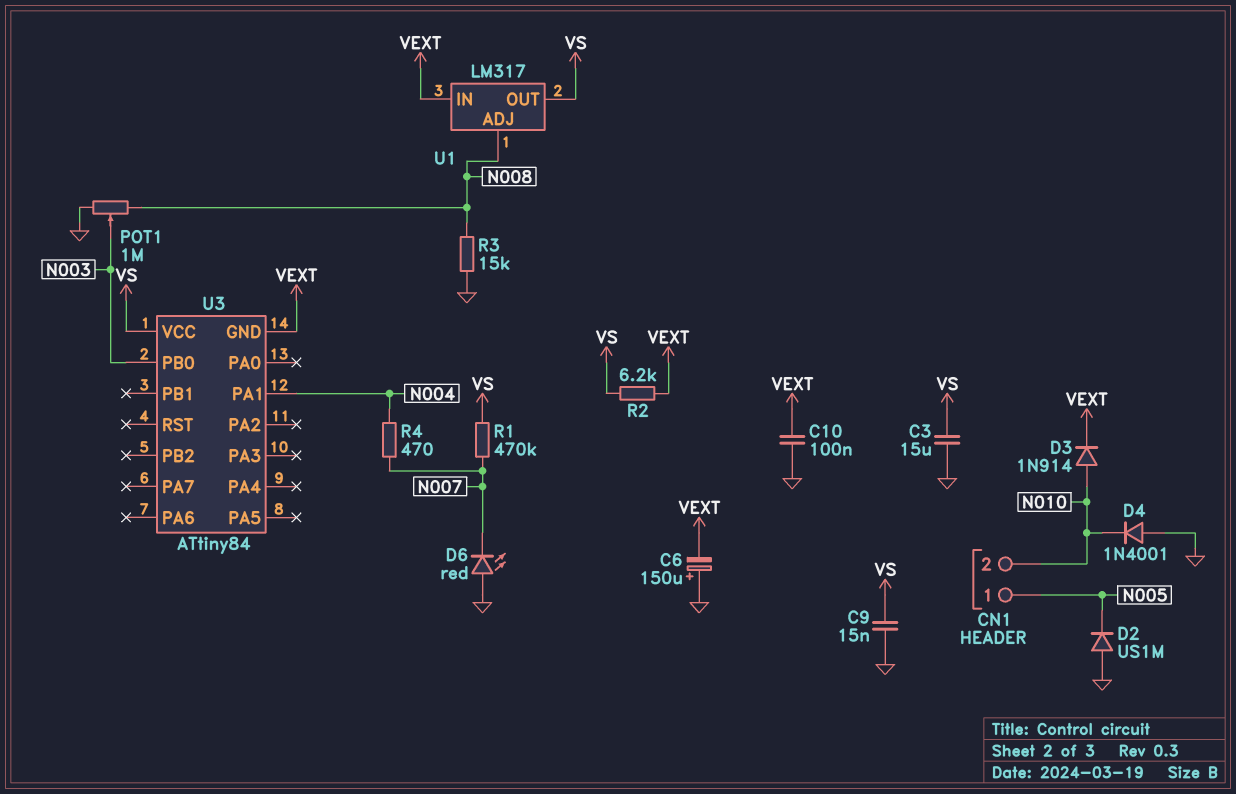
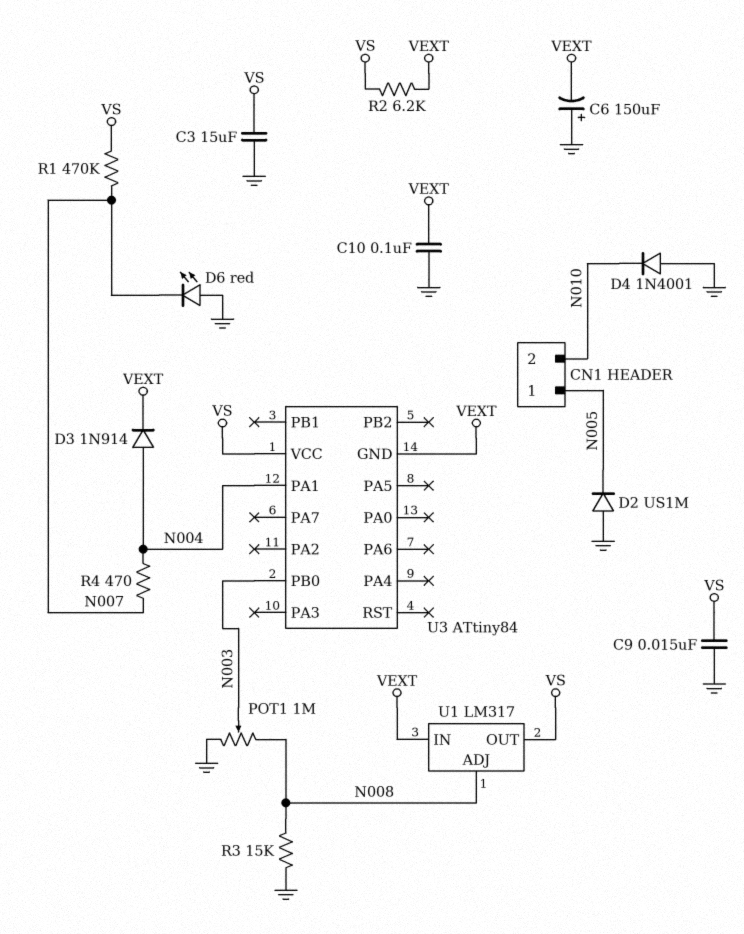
D3: diode 1N914 (A N010, K VEXT) -> diode 1N914 (A N004, K VEXT)

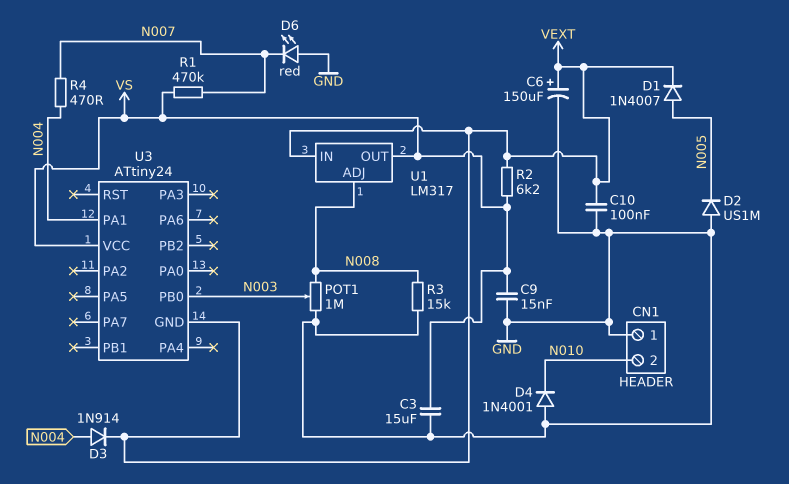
C6: 150uF (plus GND, minus VEXT) -> 150uF (plus VEXT, minus GND)
CN1 pin 1: N005 -> GND
D1: none -> diode 1N4007 (A N005, K VEXT)
U3: ATtiny84 -> ATtiny24

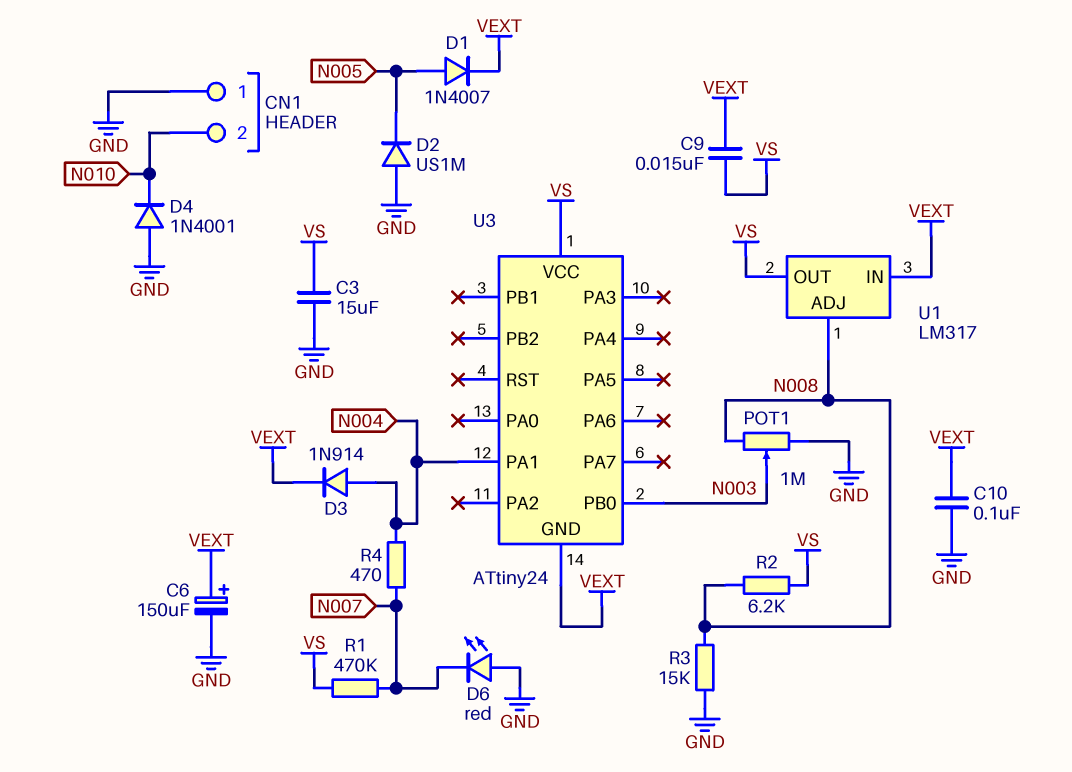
C9: 15nF (GND, VS) -> 15nF (VEXT, VS)
R2: 6.2k (VEXT, VS) -> 6.2k (N008, VS)

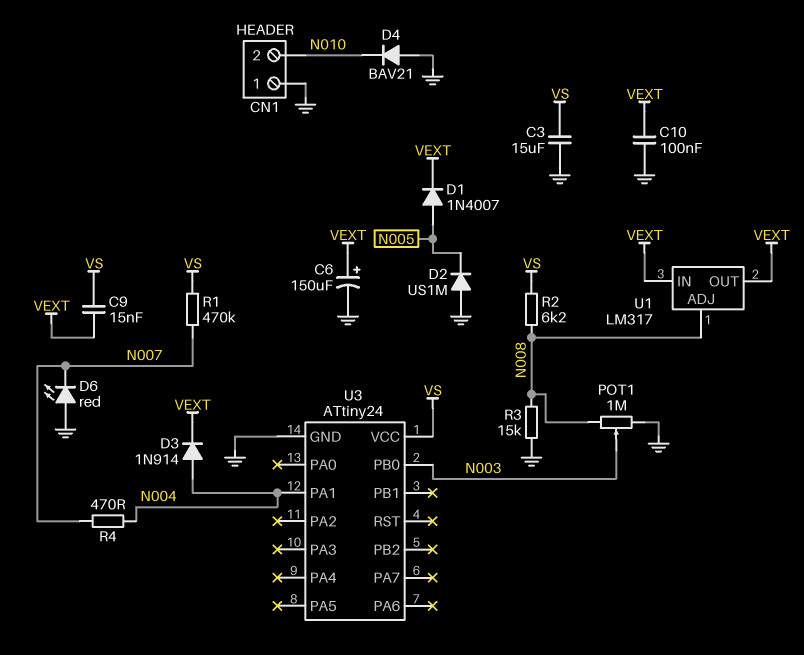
D4: diode 1N4001 (A GND, K N010) -> diode BAV21 (A GND, K N010)
U1 pin OUT: VS -> VEXT
U3 pin GND: VEXT -> GND

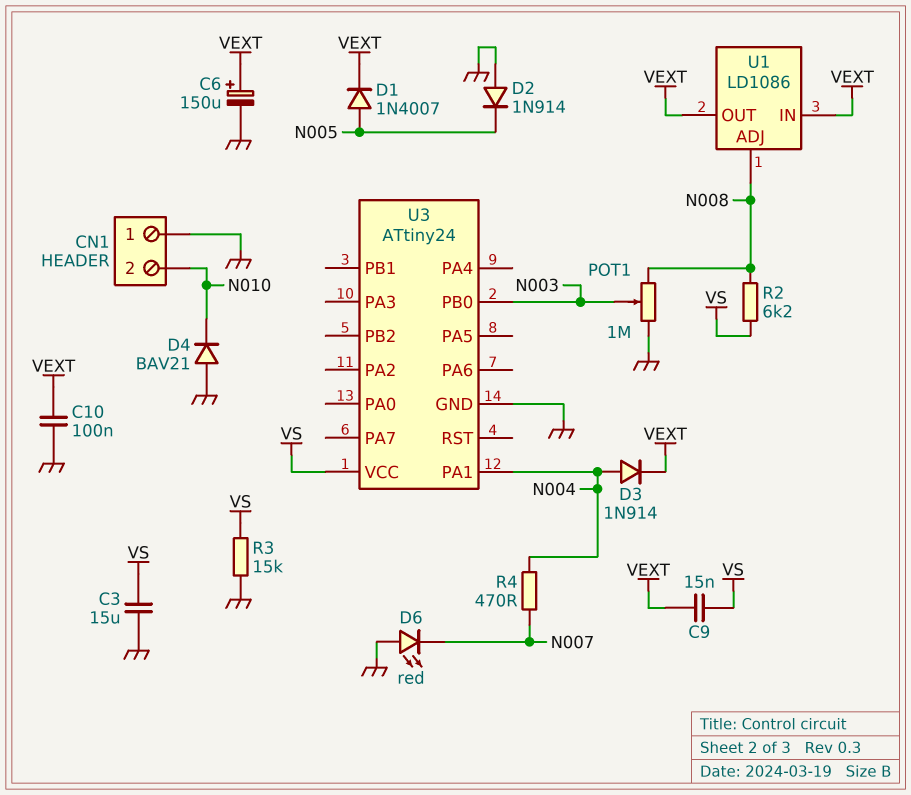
D2: diode US1M (A GND, K N005) -> diode 1N914 (A GND, K N005)
R1: 470k (N007, VS) -> none
R3: 15k (GND, N008) -> 15k (GND, VS)
U1: LM317 -> LD1086

